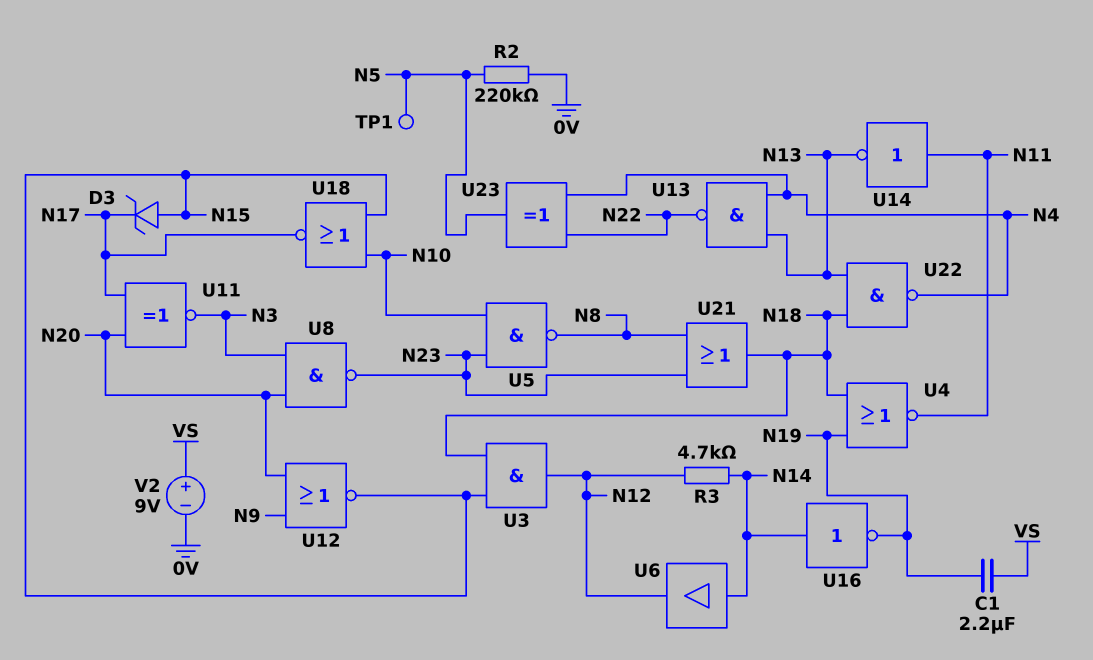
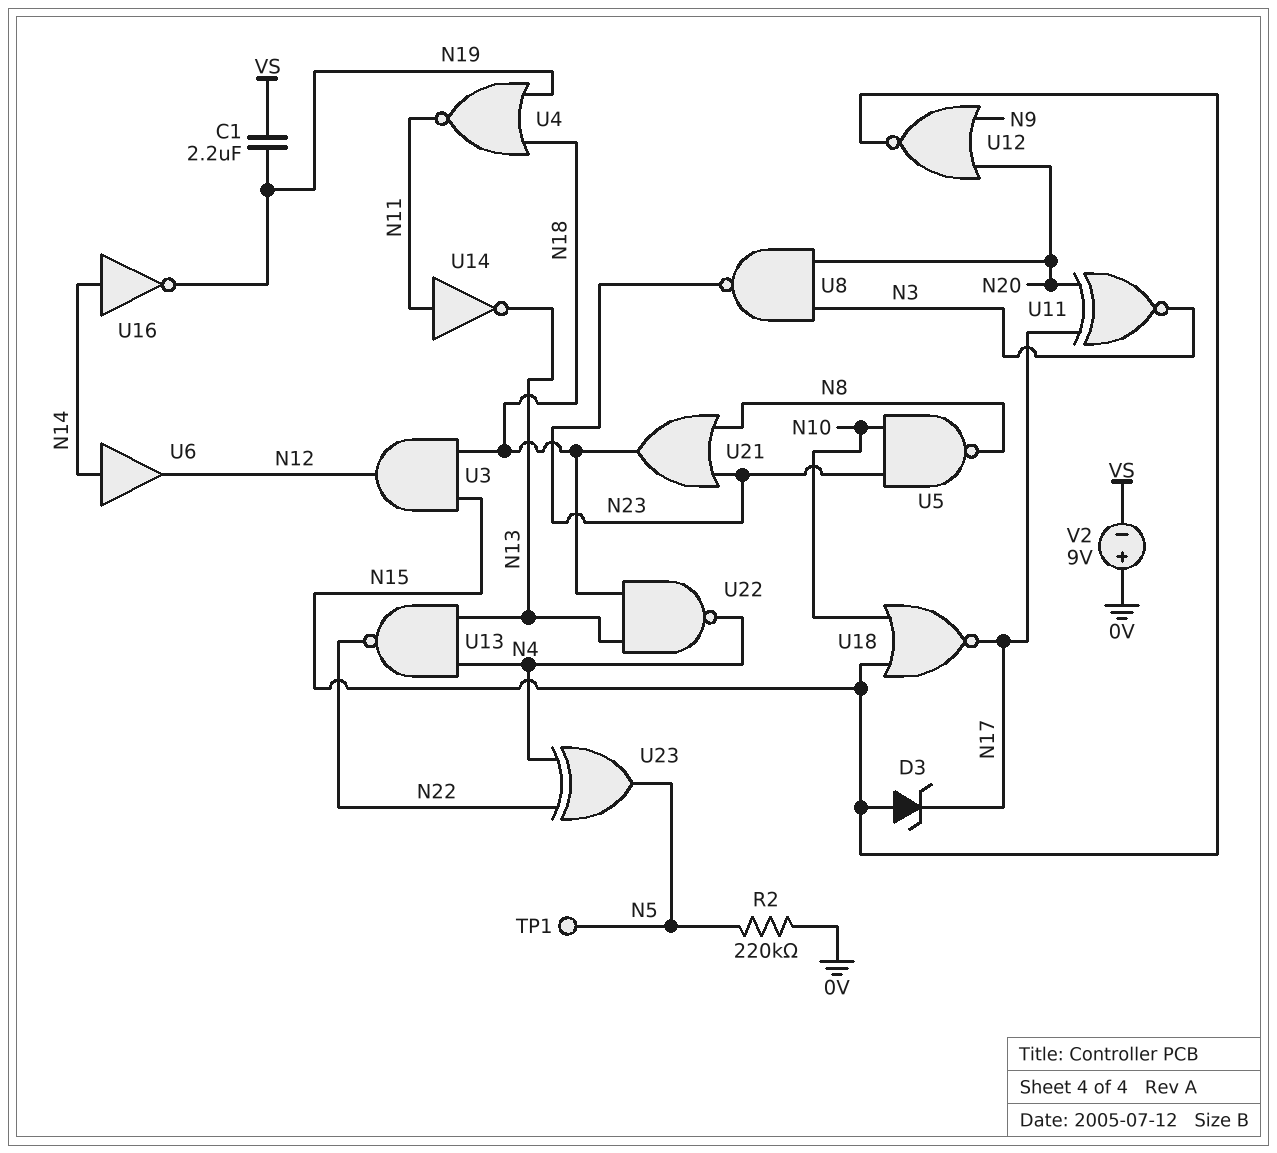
R3: 4.7k (N12, N14) -> none
V2: 9V (plus VS, minus 0V) -> 9V (plus 0V, minus VS)

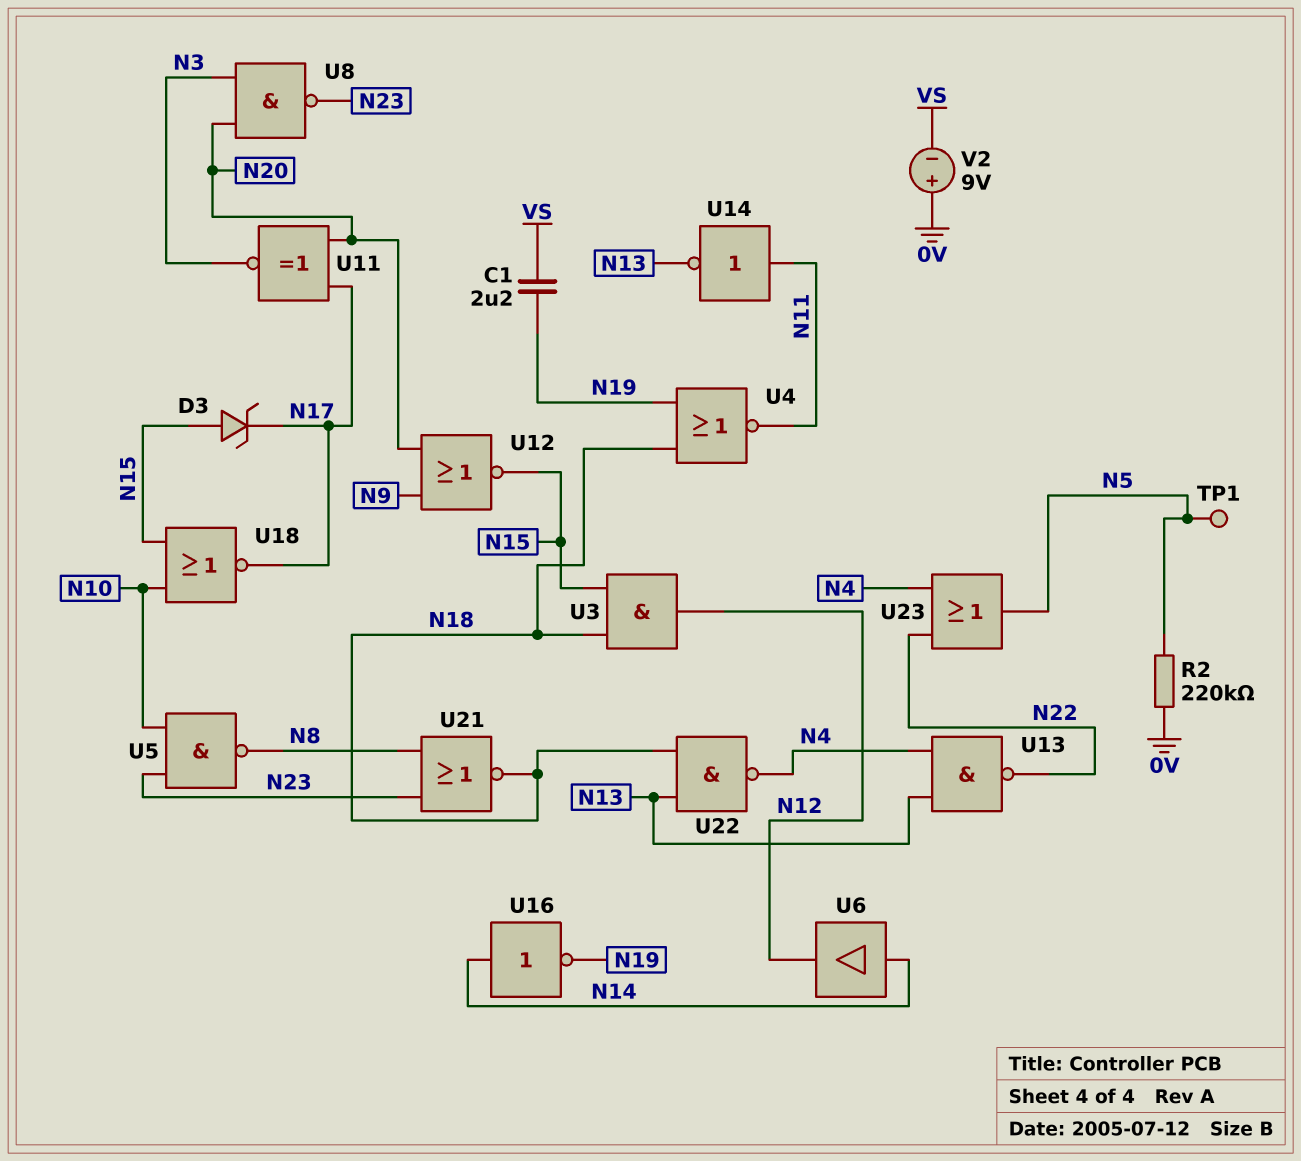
U21: OR (in N8, in N23, out N18) -> NOR (in N8, in N23, out N18)
U23: XOR (in N4, in N22, out N5) -> OR (in N4, in N22, out N5)

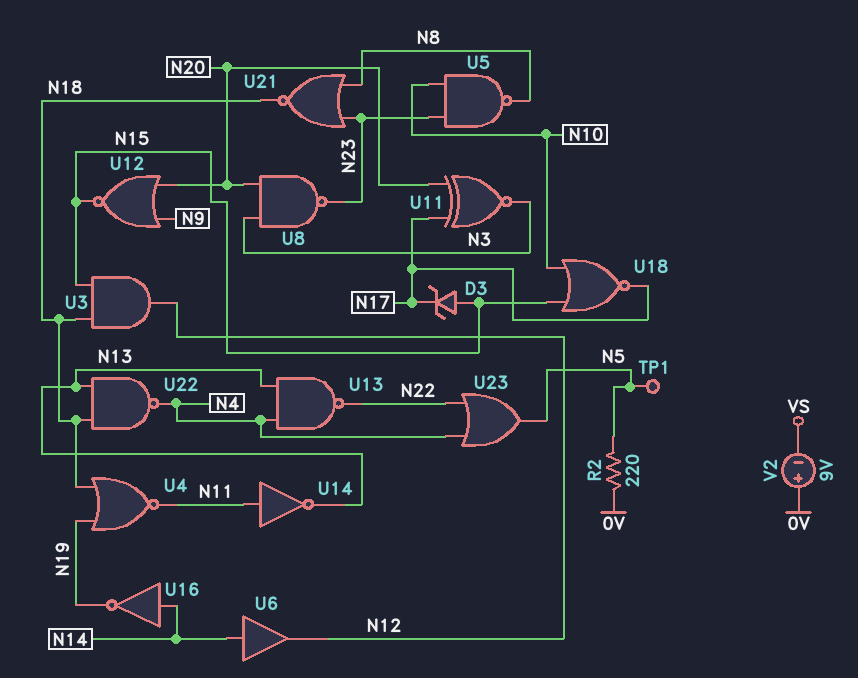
C1: 2.2uF (N19, VS) -> none
R2: 220k (0V, N5) -> 220 (0V, N5)

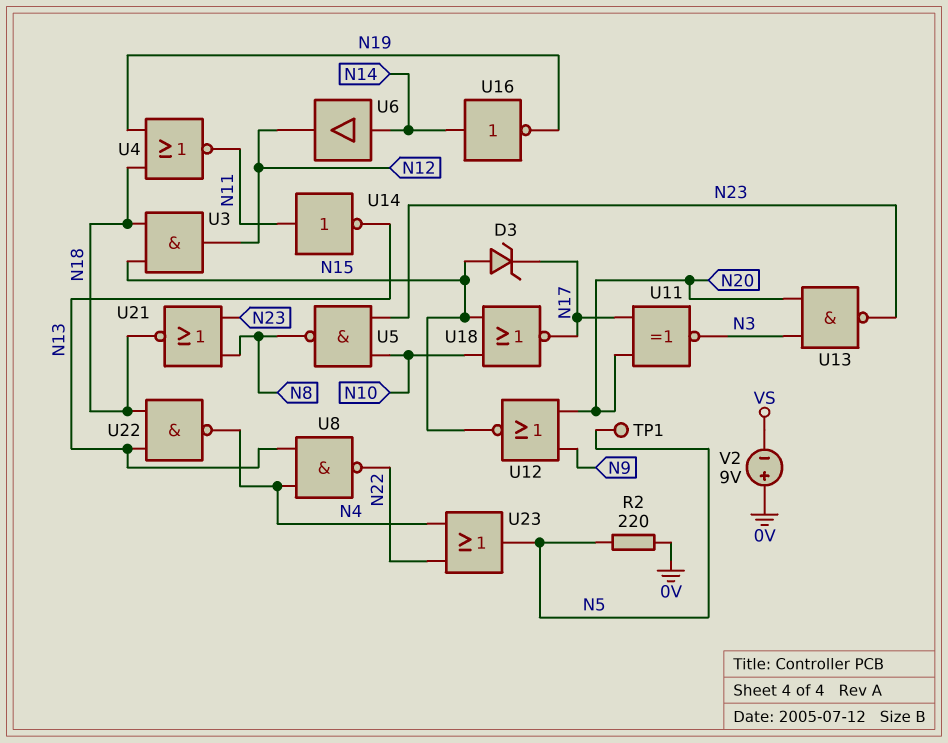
U8: NAND (in N3, in N20, out N23) -> NAND (in N4, in N13, out N22)
U13: NAND (in N4, in N13, out N22) -> NAND (in N3, in N20, out N23)

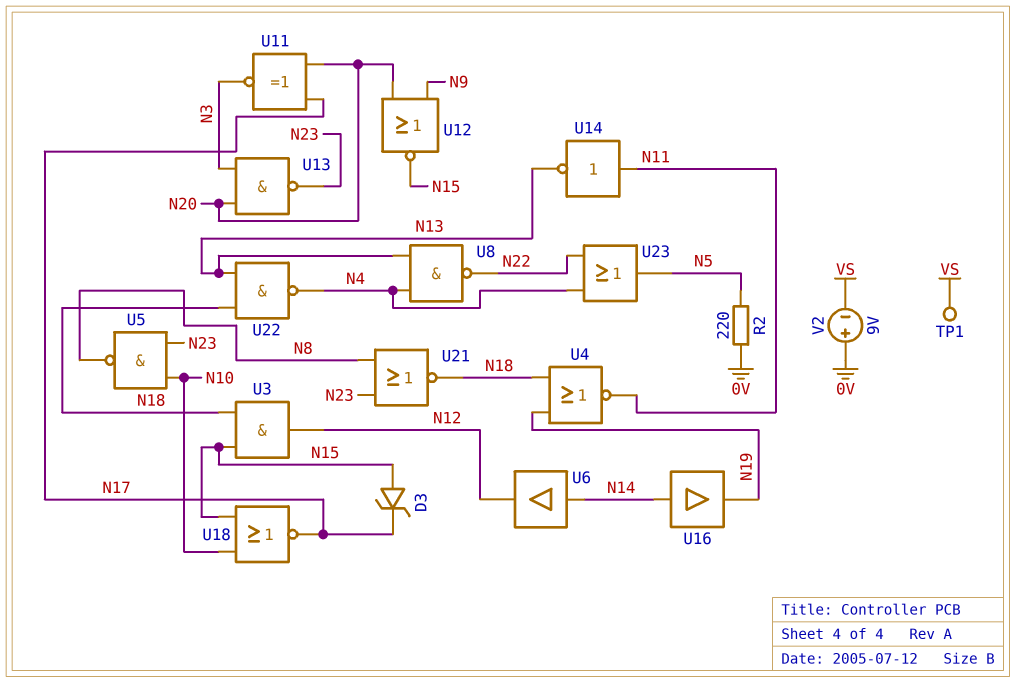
TP1: test point (N5) -> test point (VS)
U16: NOT (in N14, out N19) -> buffer (in N14, out N19)

